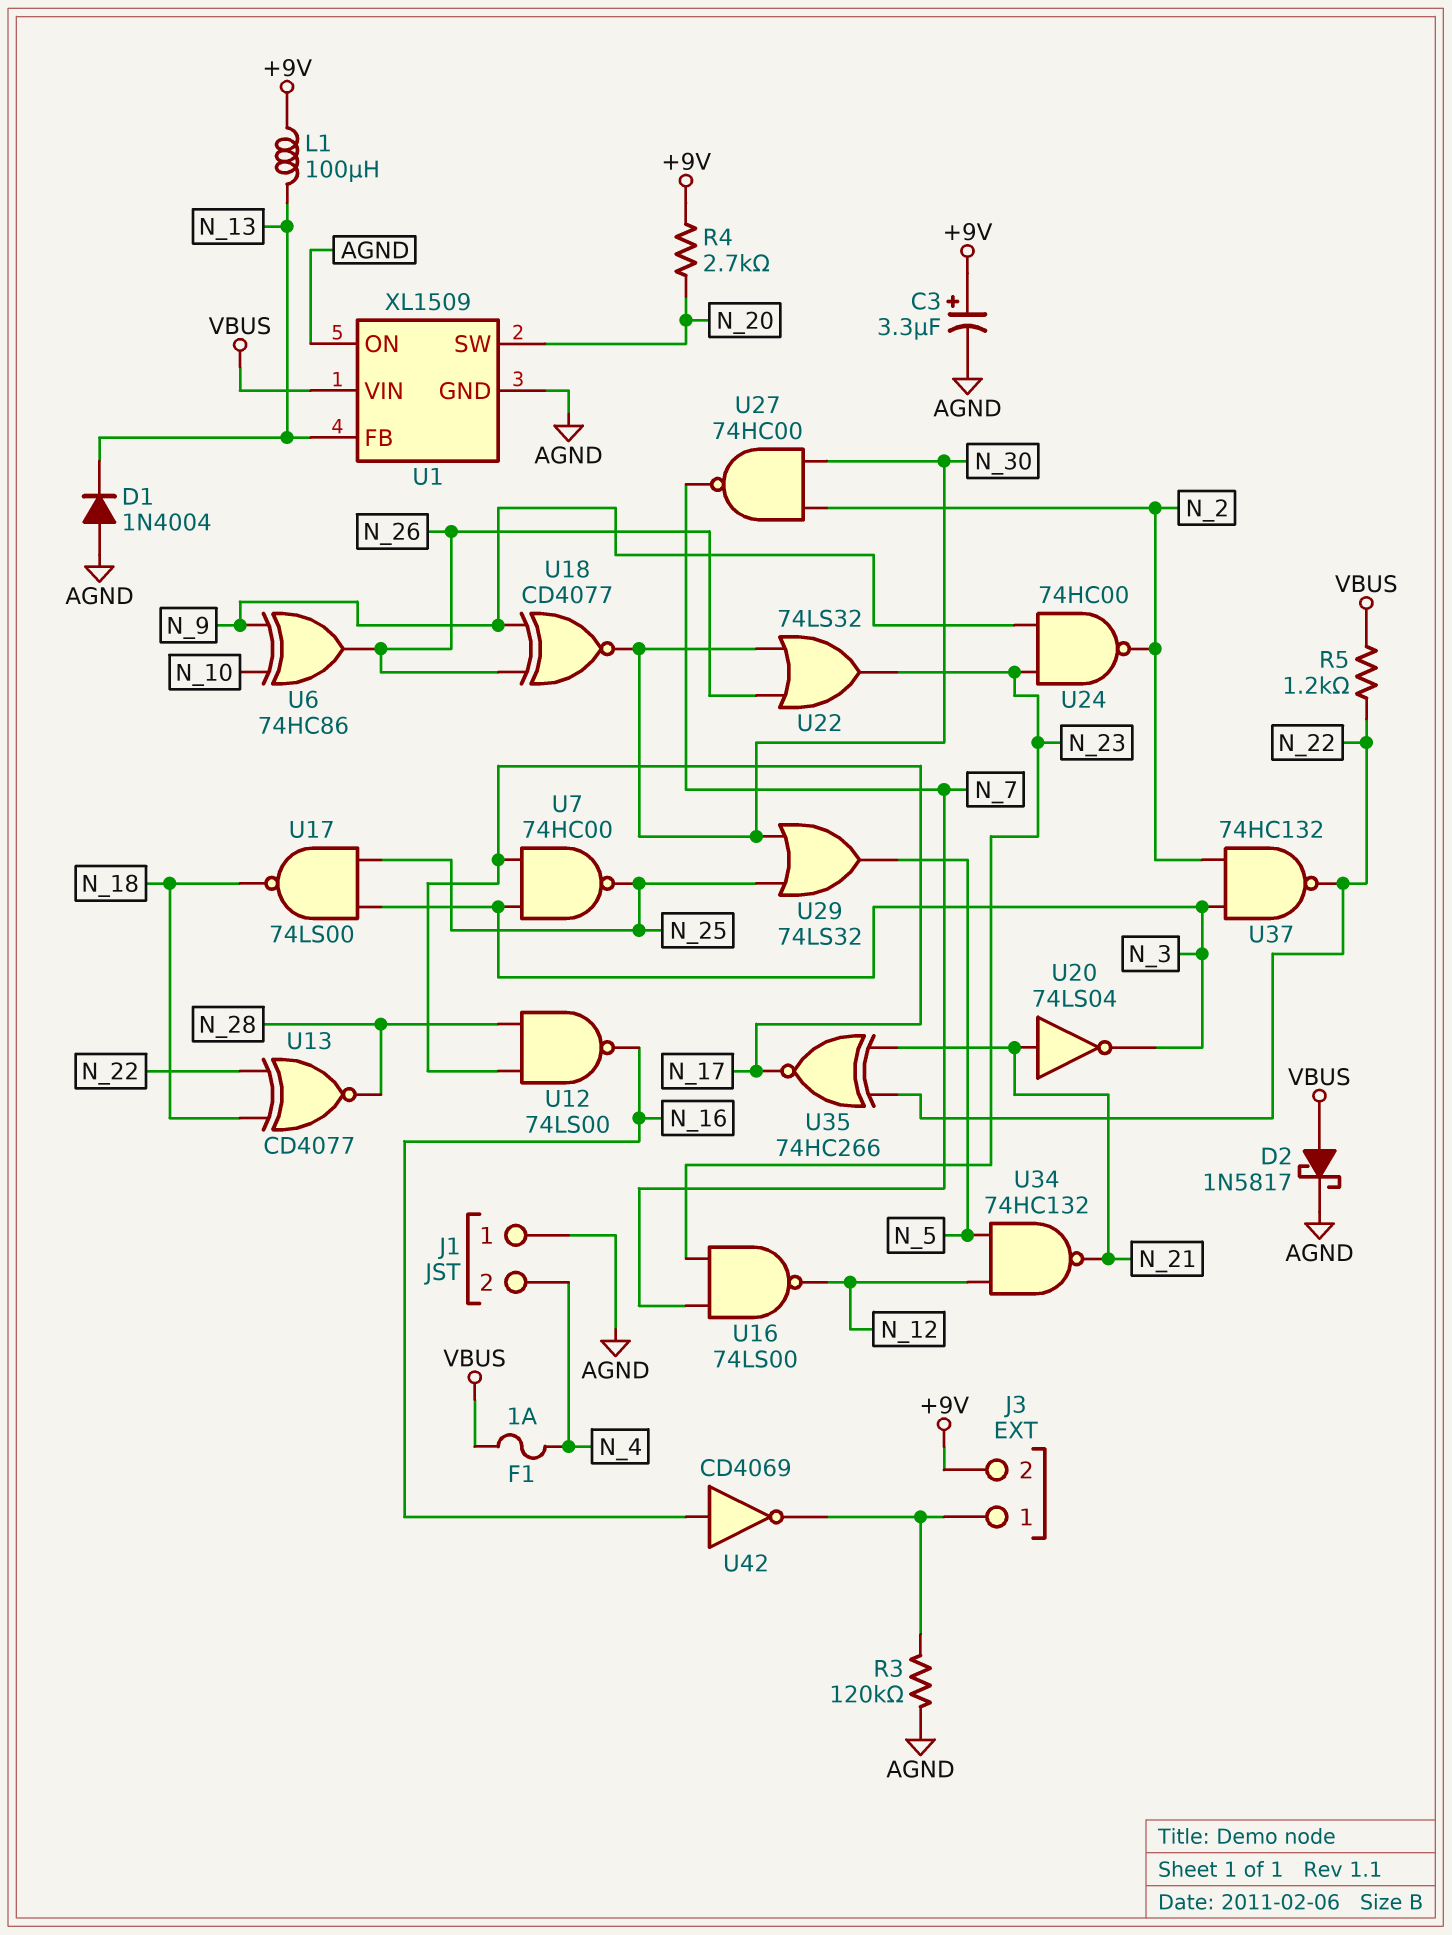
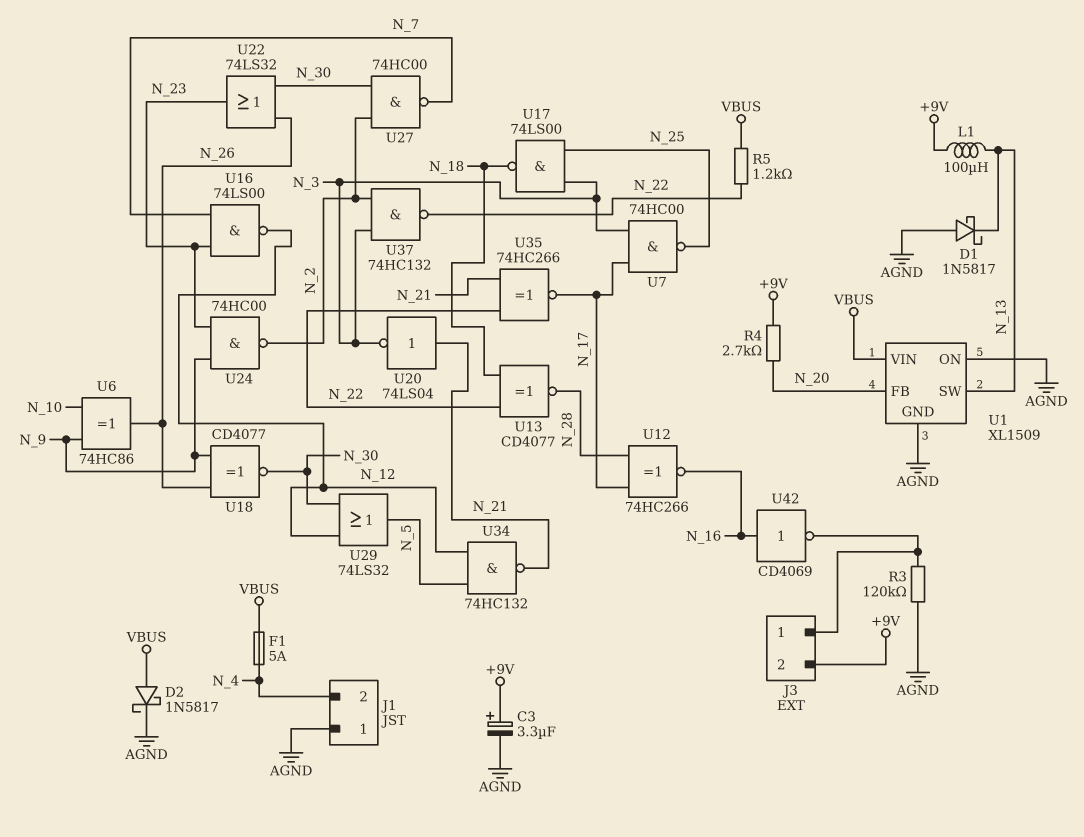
D1: diode 1N4004 (A AGND, K N_13) -> schottky 1N5817 (A AGND, K N_13)
F1: 1A (N_4, VBUS) -> 5A (N_4, VBUS)
U1 pin FB: N_13 -> N_20
U1 pin SW: N_20 -> N_13
U12: NAND 74LS00 (in N_17, in N_28, out N_16) -> XNOR 74HC266 (in N_17, in N_28, out N_16)
U29: OR 74LS32 (in N_25, in N_30, out N_5) -> OR 74LS32 (in N_12, in N_30, out N_5)

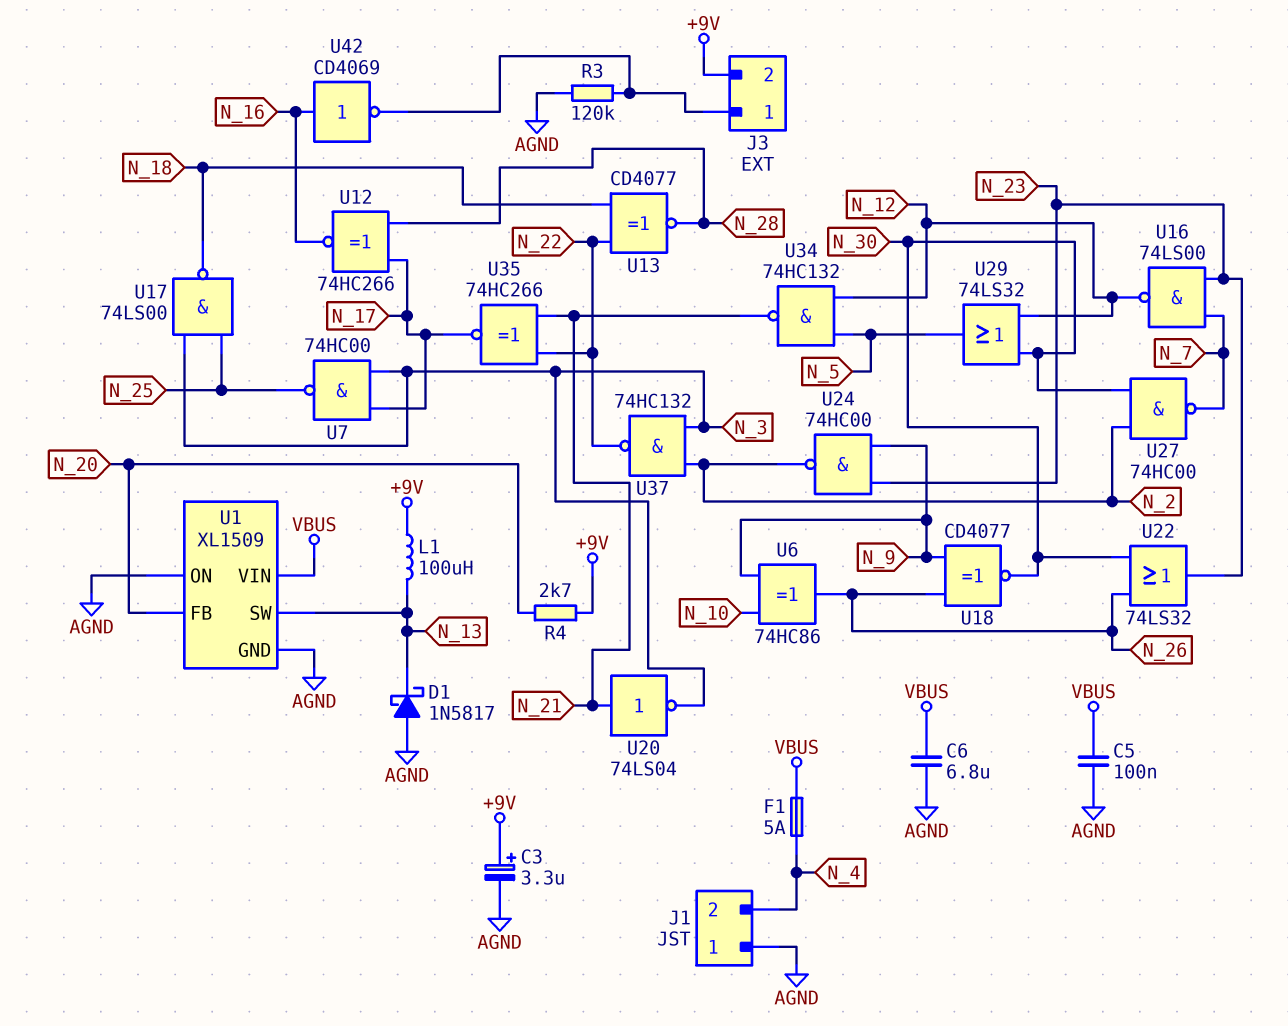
C5: none -> 100nF (AGND, VBUS)
C6: none -> 6.8uF (AGND, VBUS)
D2: schottky 1N5817 (A VBUS, K AGND) -> none
R5: 1.2k (N_22, VBUS) -> none

